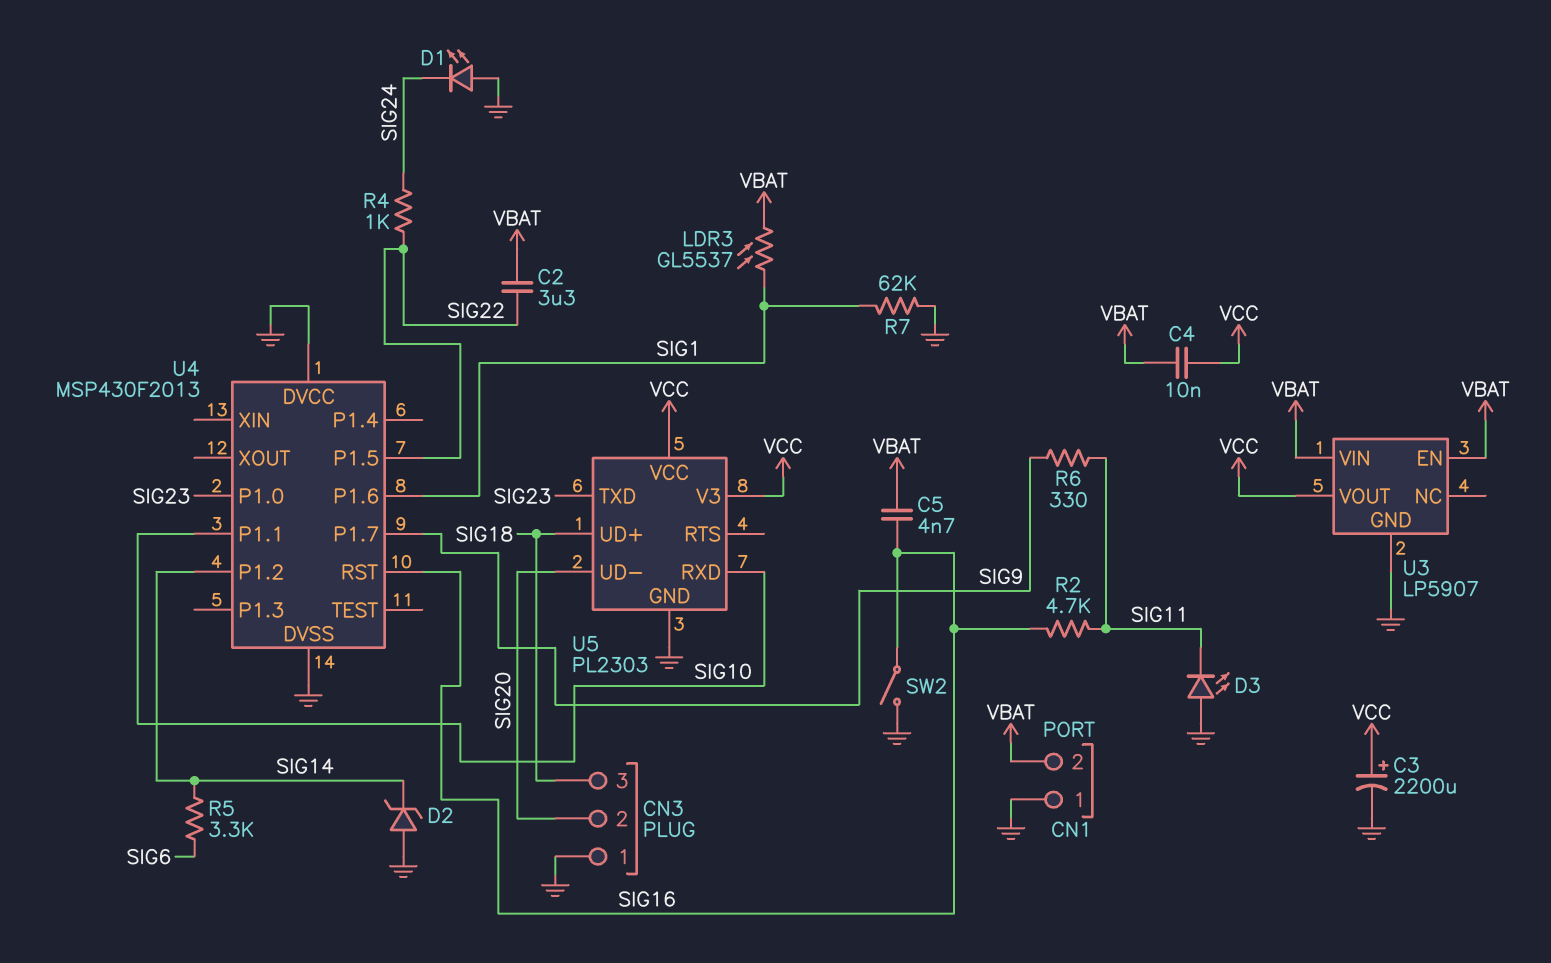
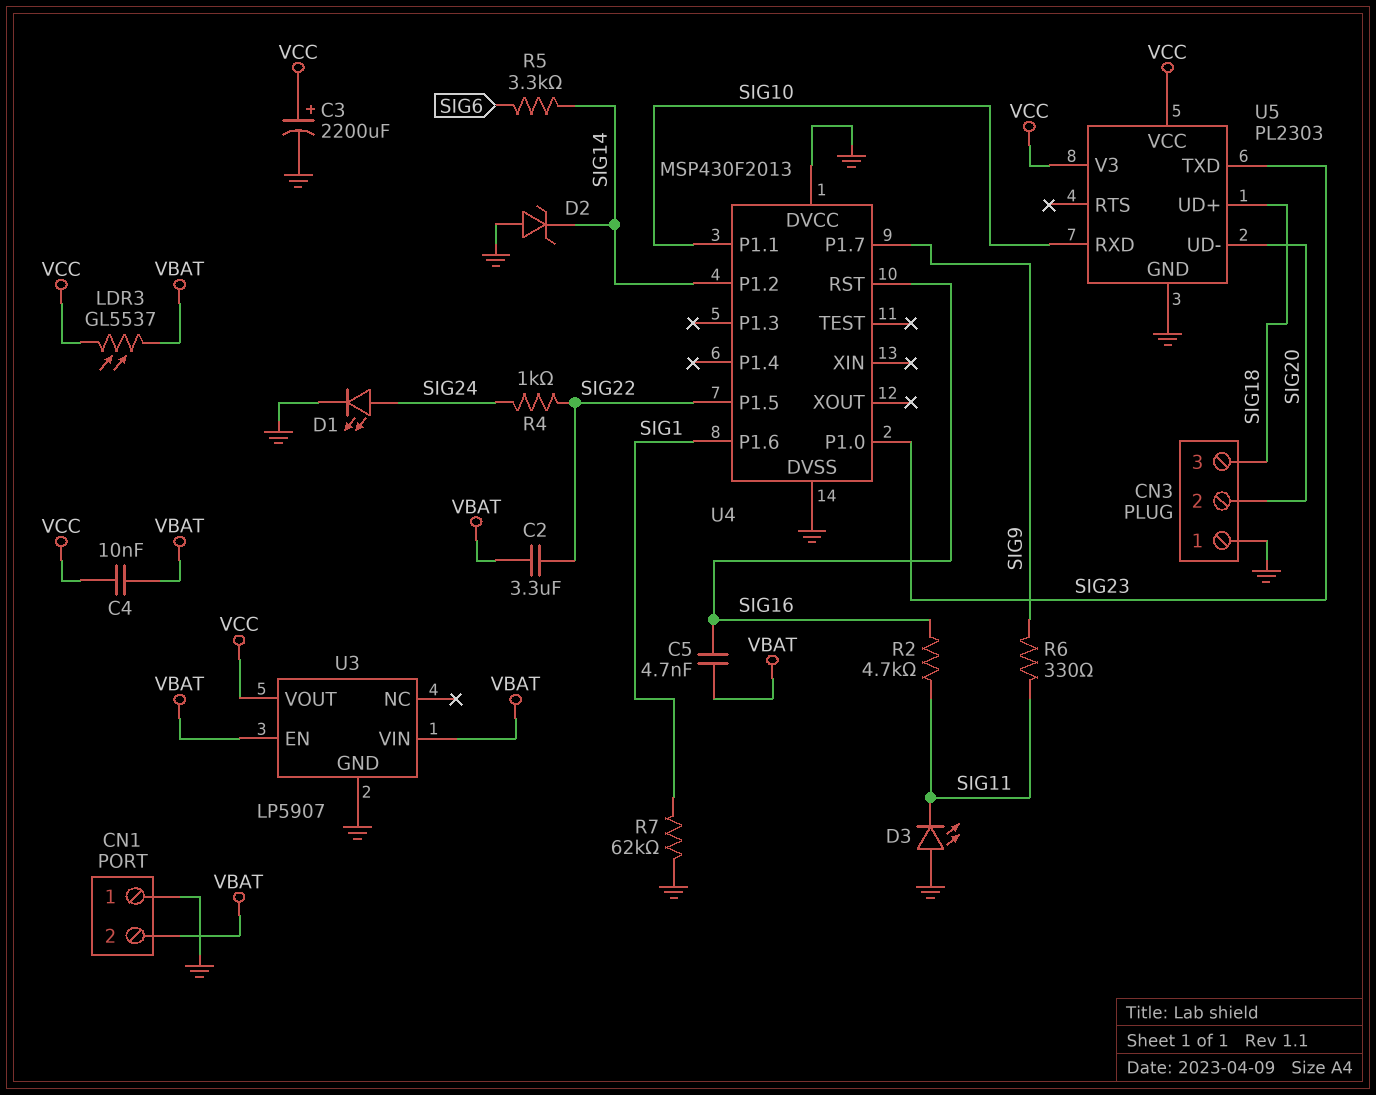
D1: LED (A GND, K SIG24) -> LED (A SIG24, K GND)
LDR3: GL5537 (SIG1, VBAT) -> GL5537 (VBAT, VCC)
SW2: switch (GND, SIG16) -> none

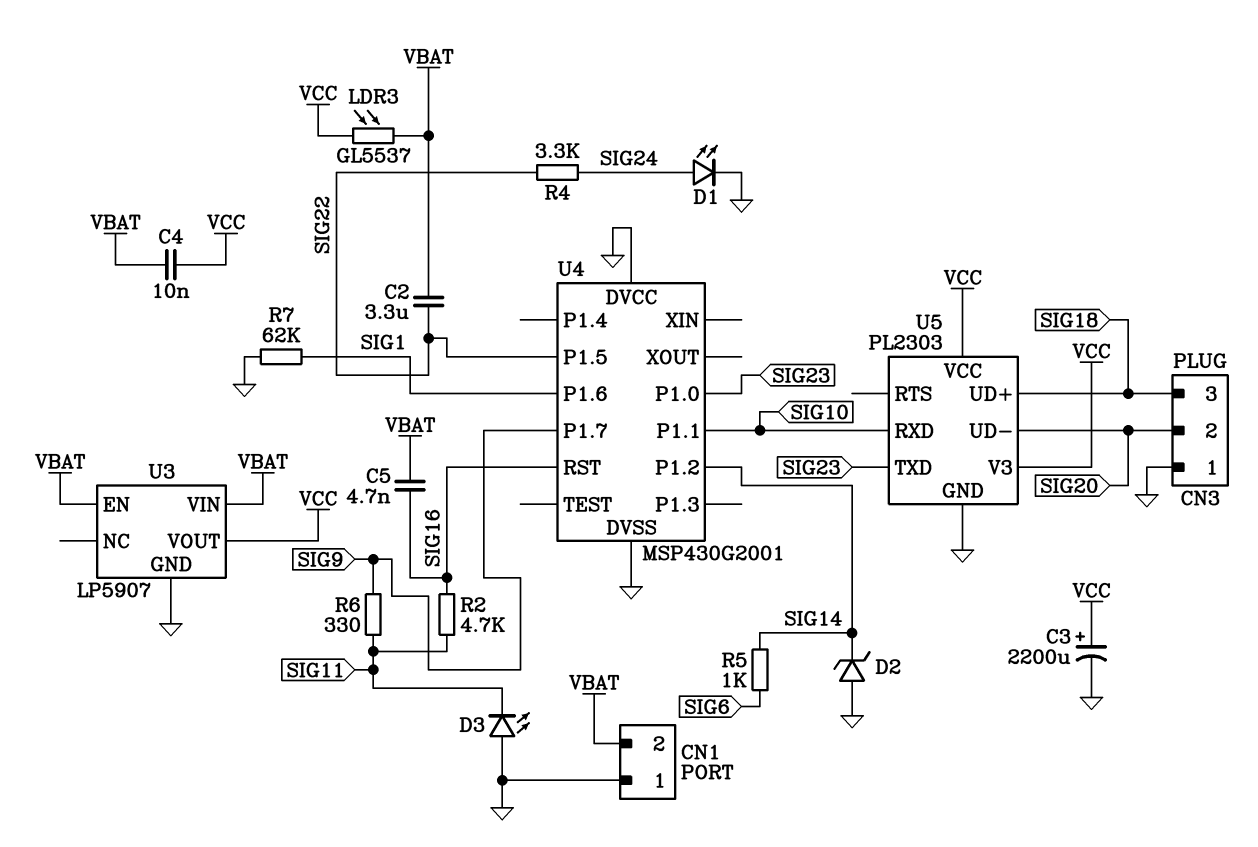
R4: 1k (SIG22, SIG24) -> 3.3k (SIG22, SIG24)
R5: 3.3k (SIG6, SIG14) -> 1k (SIG6, SIG14)
U4: MSP430F2013 -> MSP430G2001

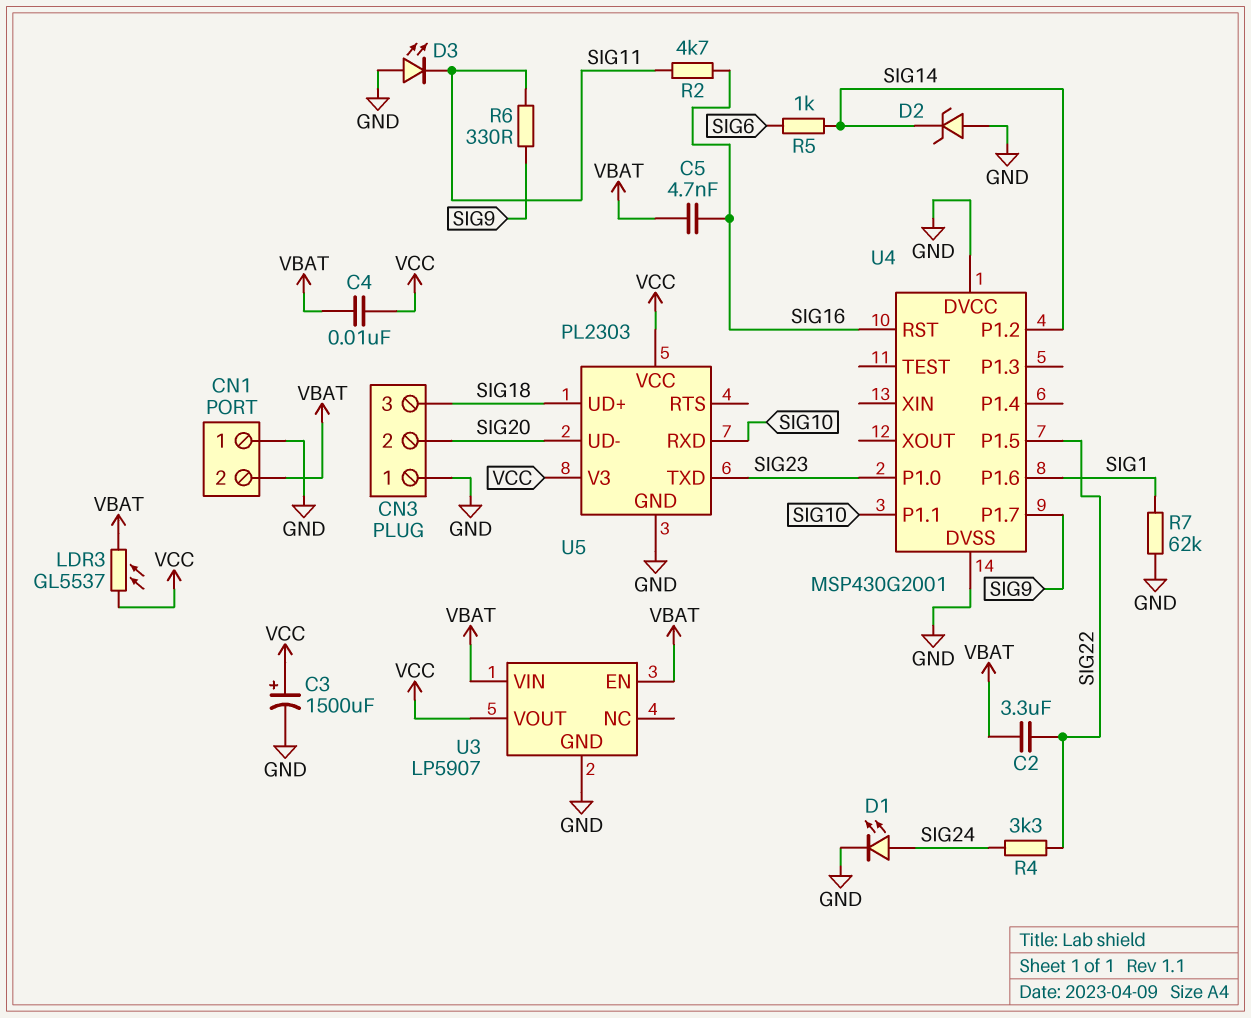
C3: 2200uF (plus VCC, minus GND) -> 1500uF (plus VCC, minus GND)

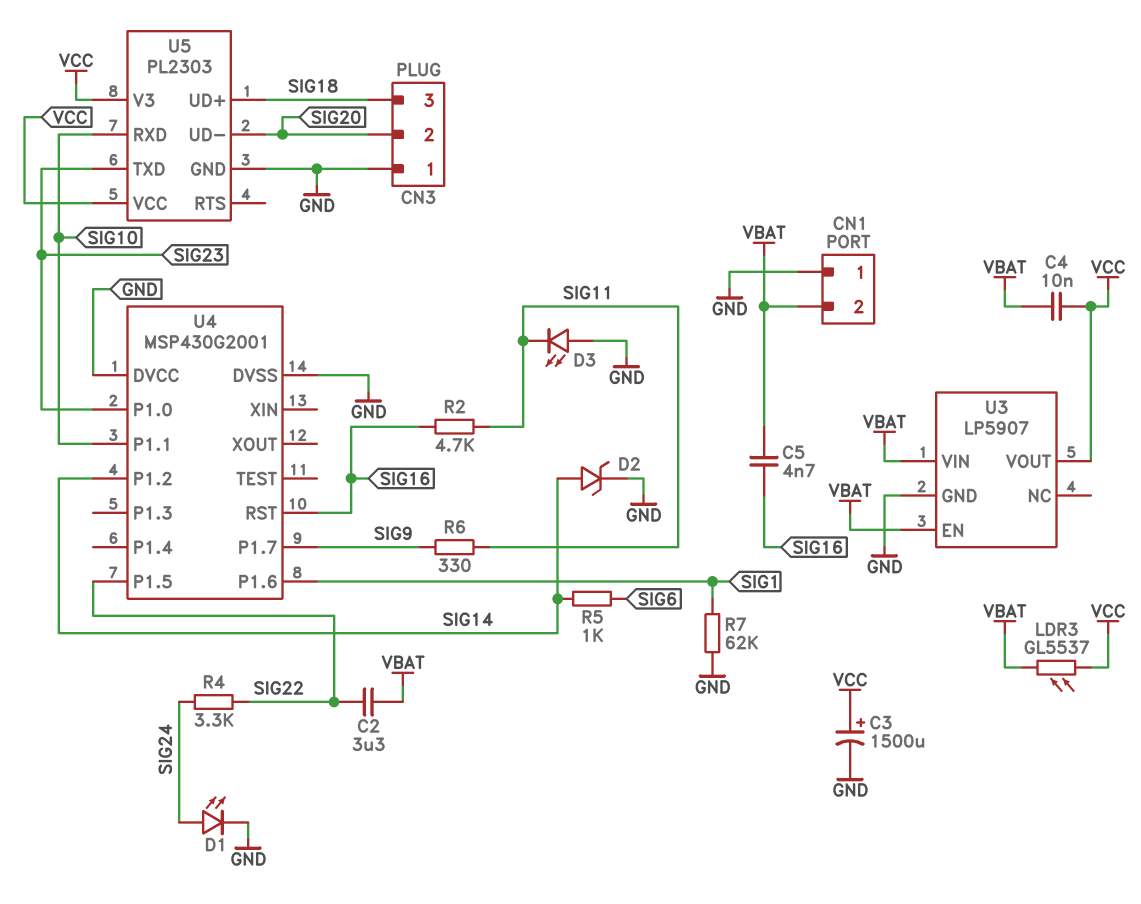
D2: zener (A GND, K SIG14) -> zener (A SIG14, K GND)

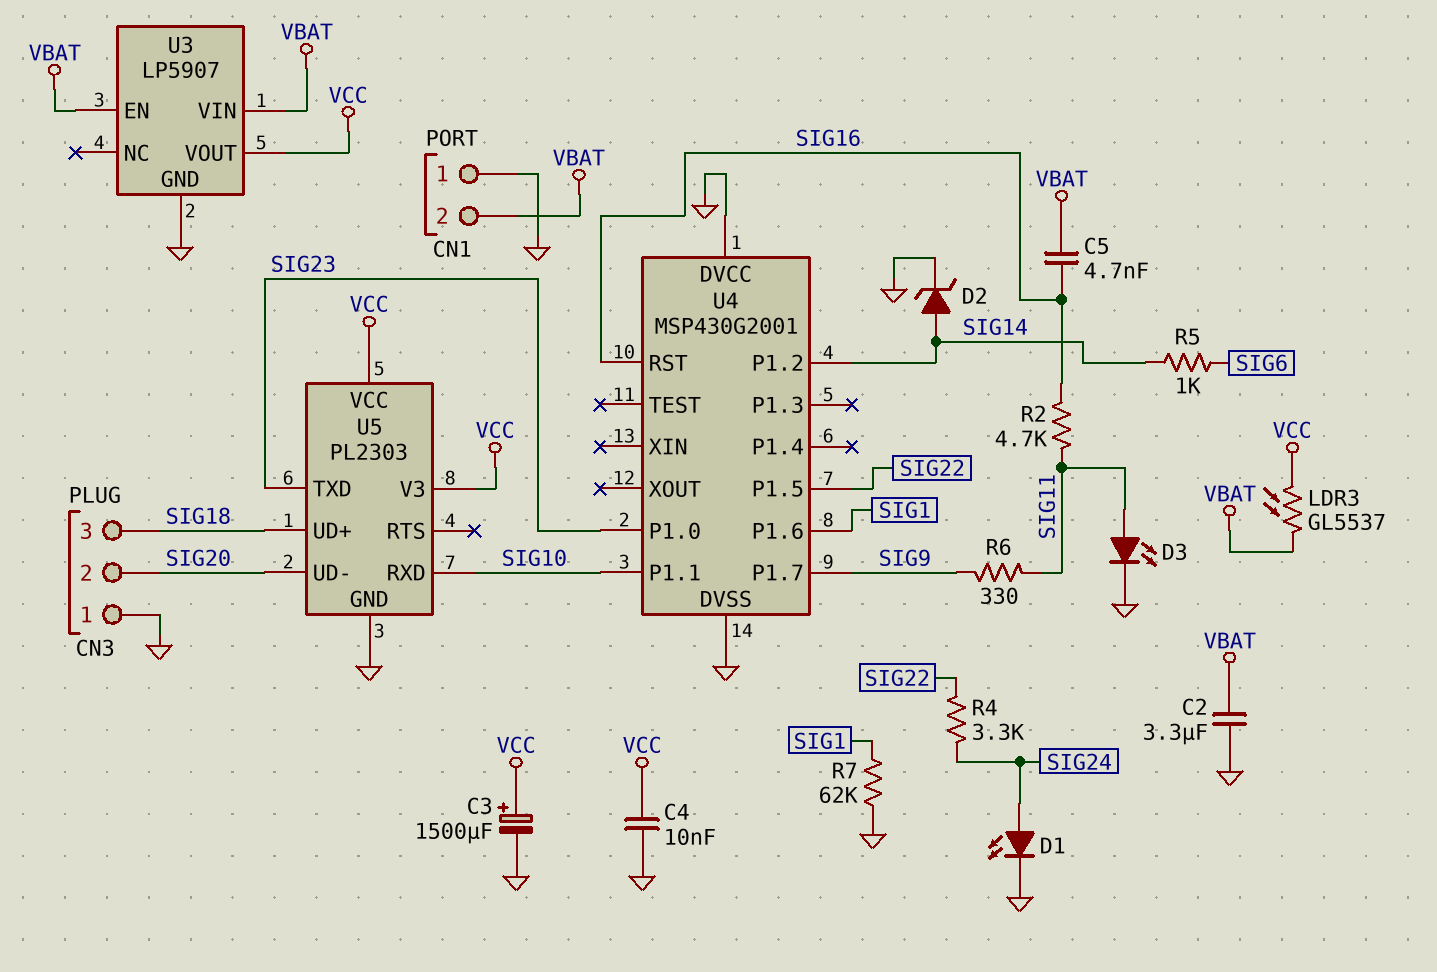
C2: 3.3uF (SIG22, VBAT) -> 3.3uF (GND, VBAT)
C4: 10nF (VBAT, VCC) -> 10nF (GND, VCC)
D3: LED (A GND, K SIG11) -> LED (A SIG11, K GND)

